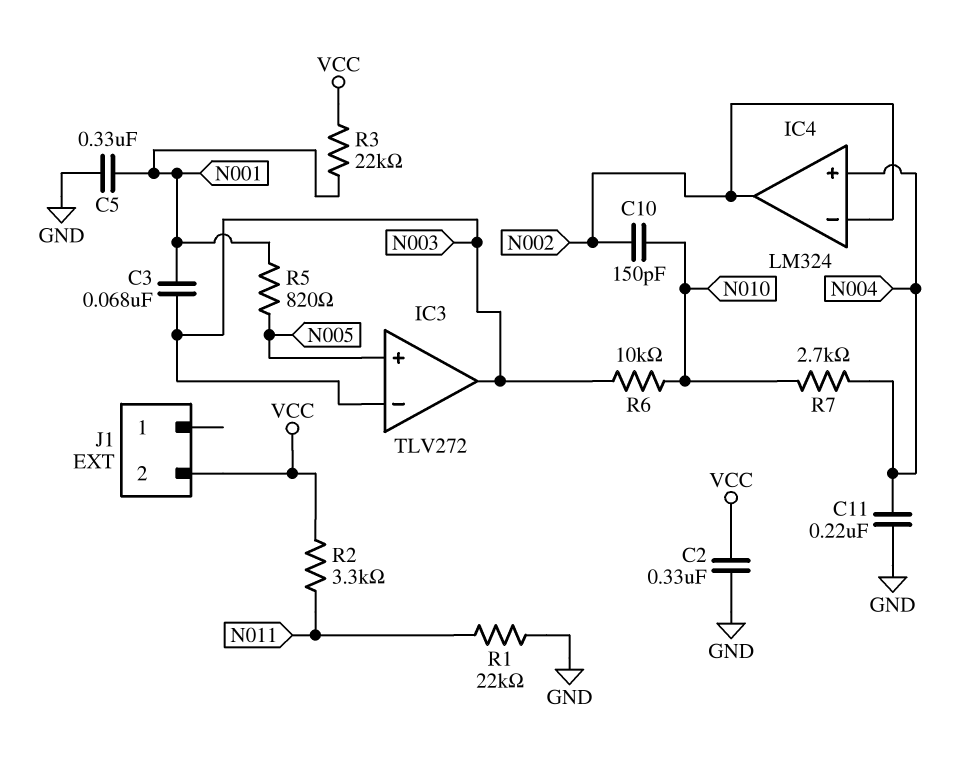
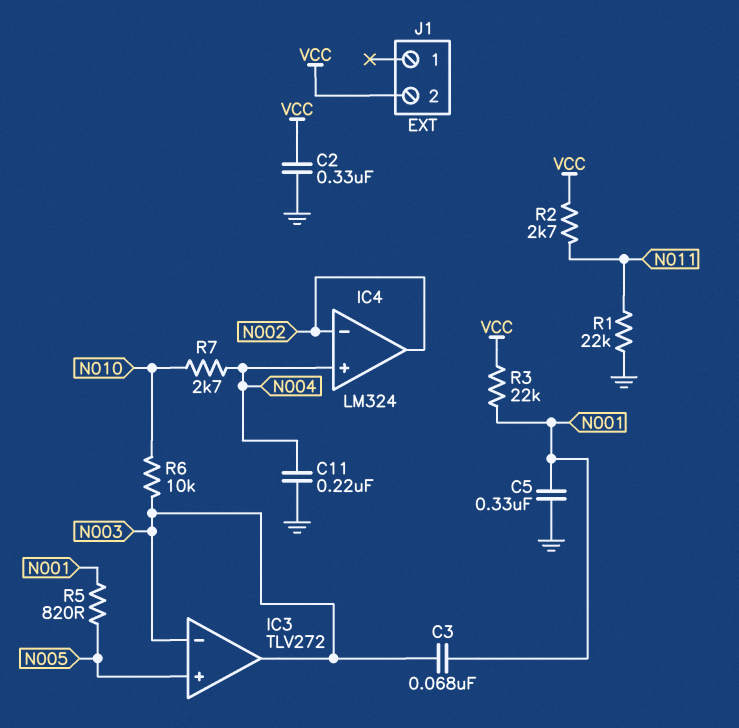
C10: 150pF (N002, N010) -> none
R2: 3.3k (N011, VCC) -> 2.7k (N011, VCC)

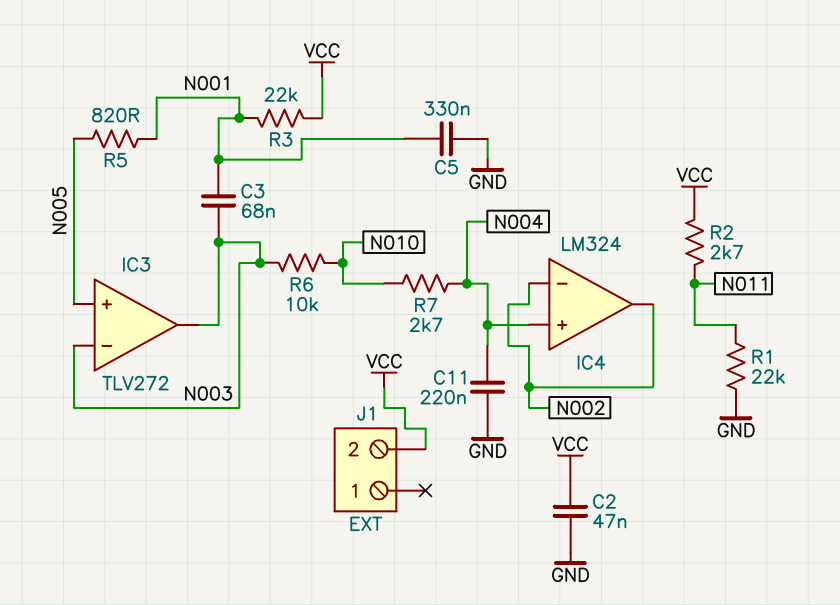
C2: 330nF (GND, VCC) -> 47nF (GND, VCC)

